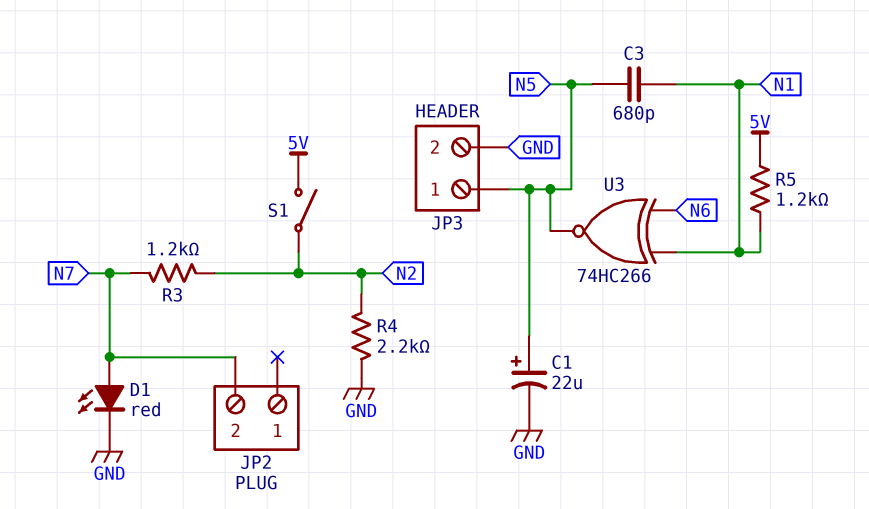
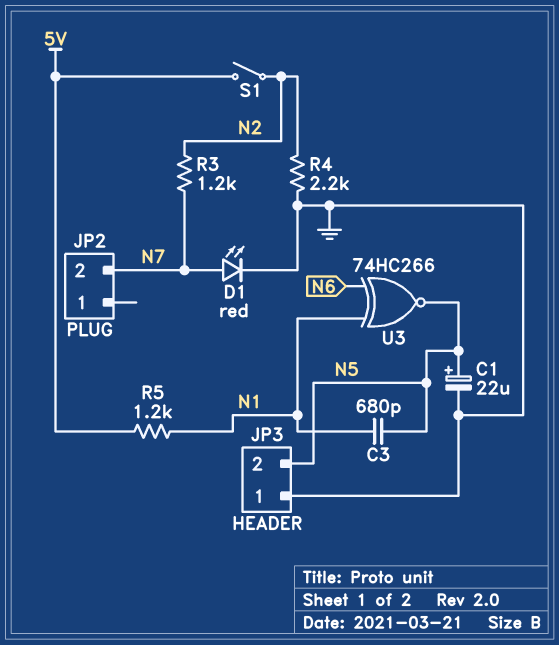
JP3 pin 1: N5 -> GND
JP3 pin 2: GND -> N5

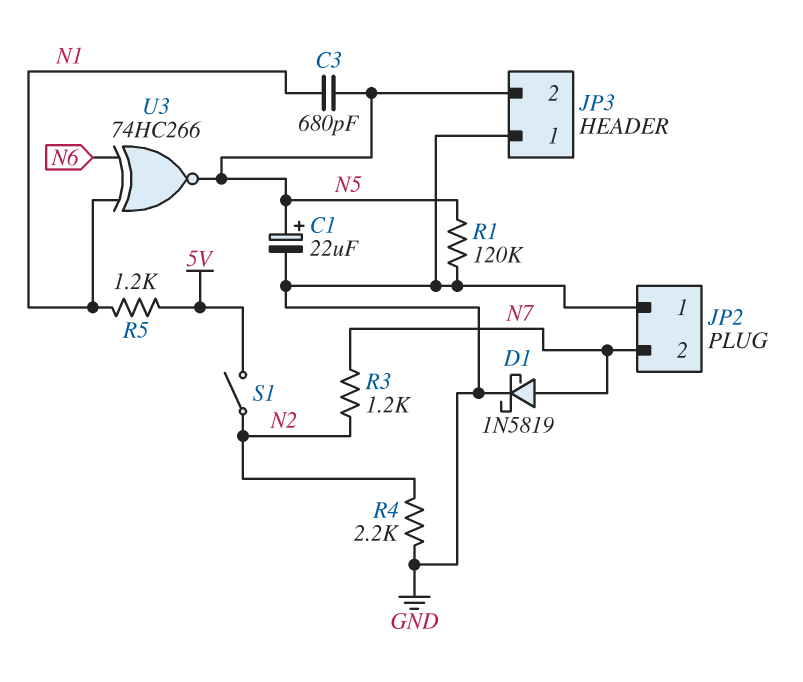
D1: LED red (A N7, K GND) -> schottky 1N5819 (A N7, K GND)
JP2 pin 1: none -> GND
R1: none -> 120k (GND, N5)

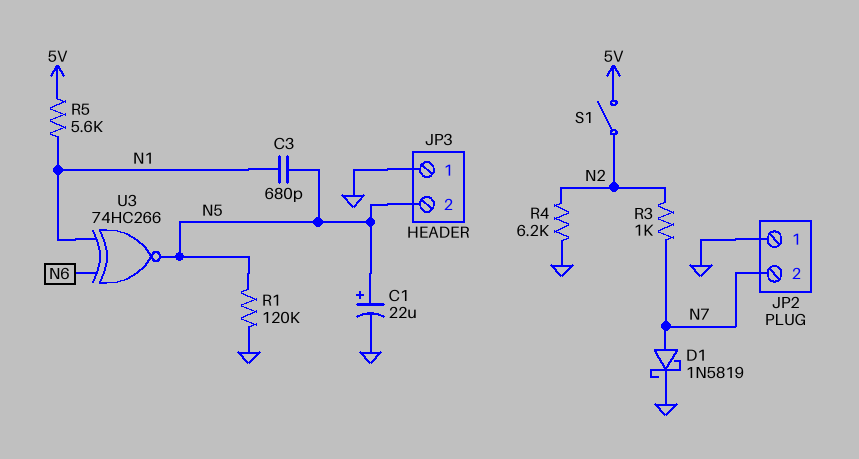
R3: 1.2k (N2, N7) -> 1k (N2, N7)
R4: 2.2k (GND, N2) -> 6.2k (GND, N2)
R5: 1.2k (5V, N1) -> 5.6k (5V, N1)

